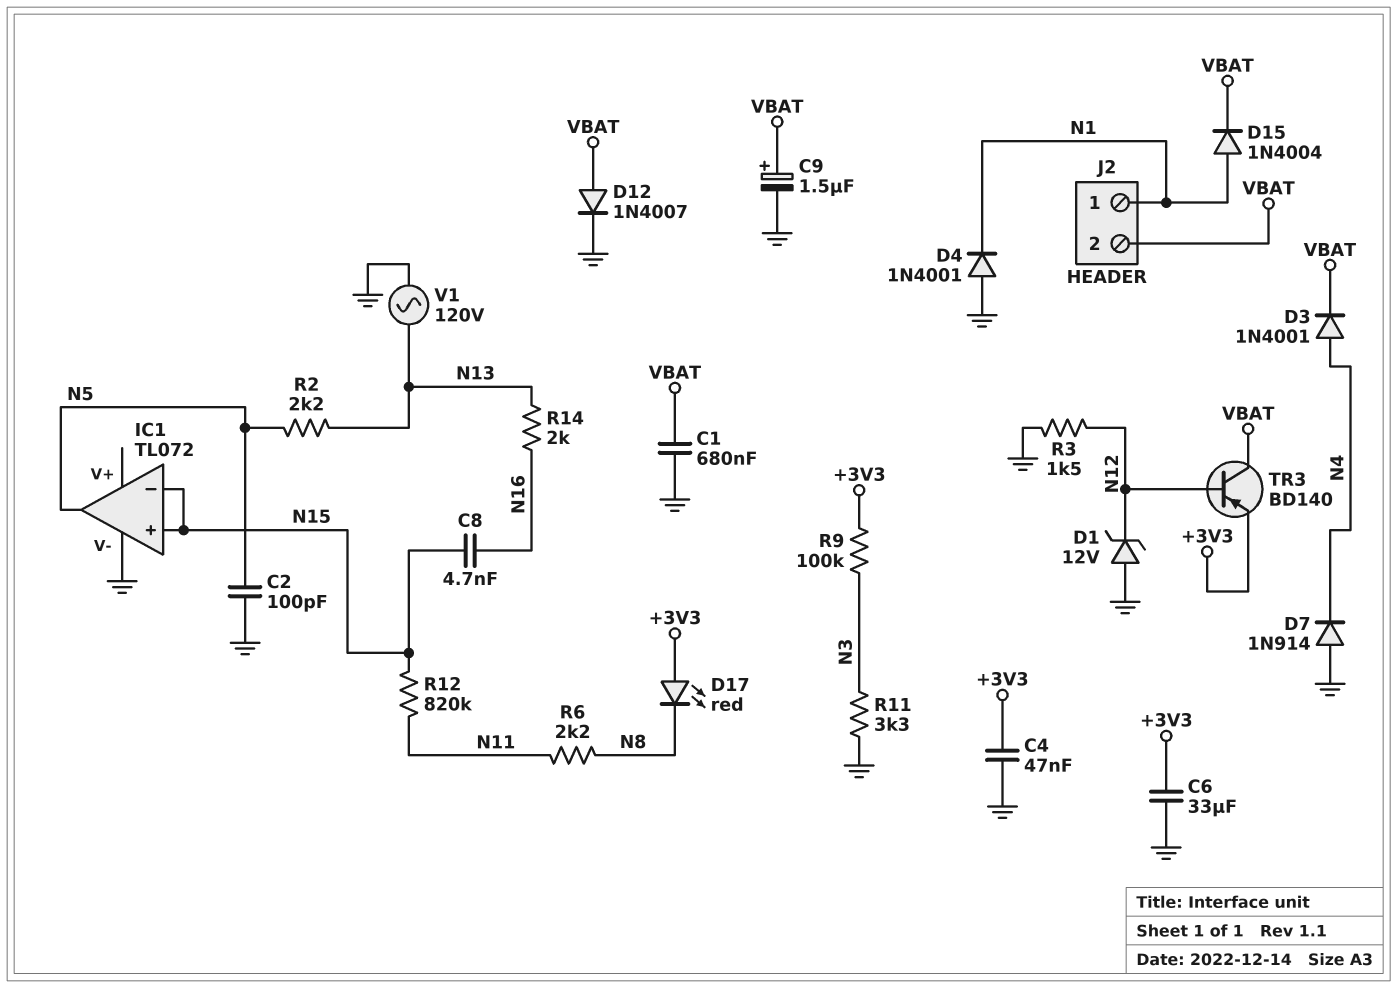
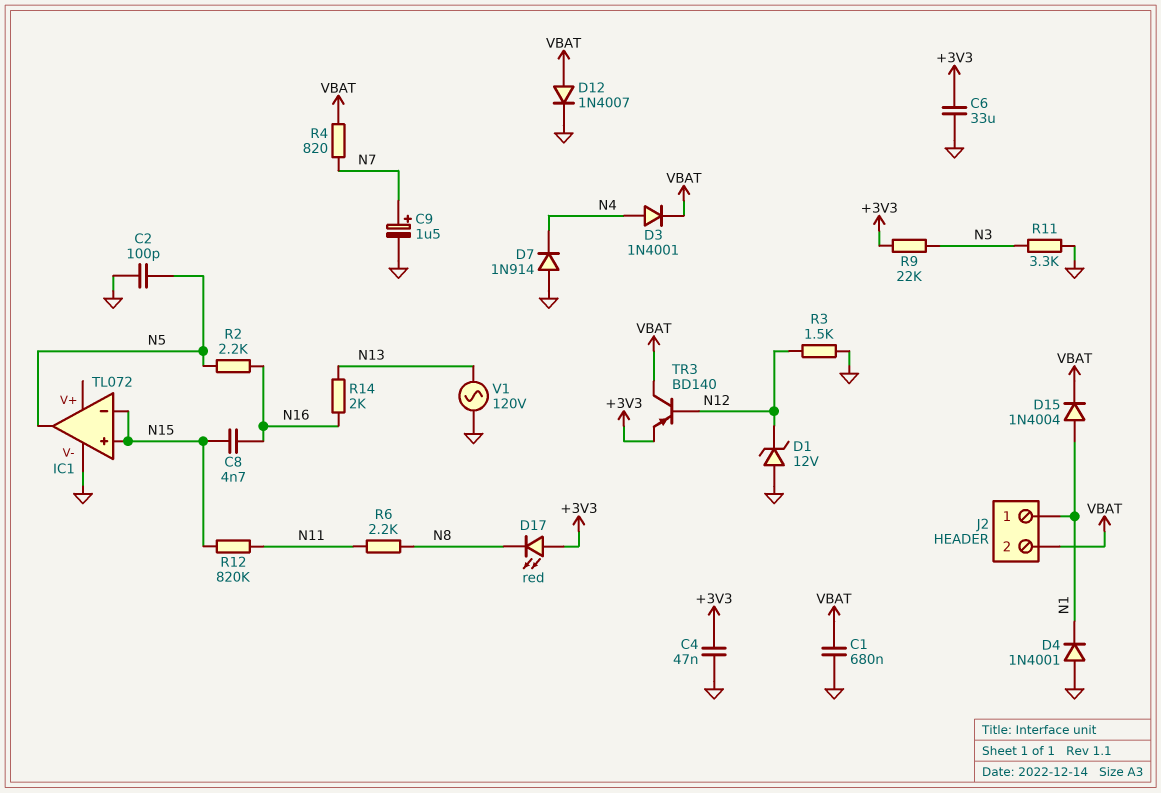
C9: 1.5uF (plus VBAT, minus GND) -> 1.5uF (plus N7, minus GND)
R2: 2.2k (N5, N13) -> 2.2k (N5, N16)
R4: none -> 820 (N7, VBAT)
R9: 100k (+3V3, N3) -> 22k (+3V3, N3)

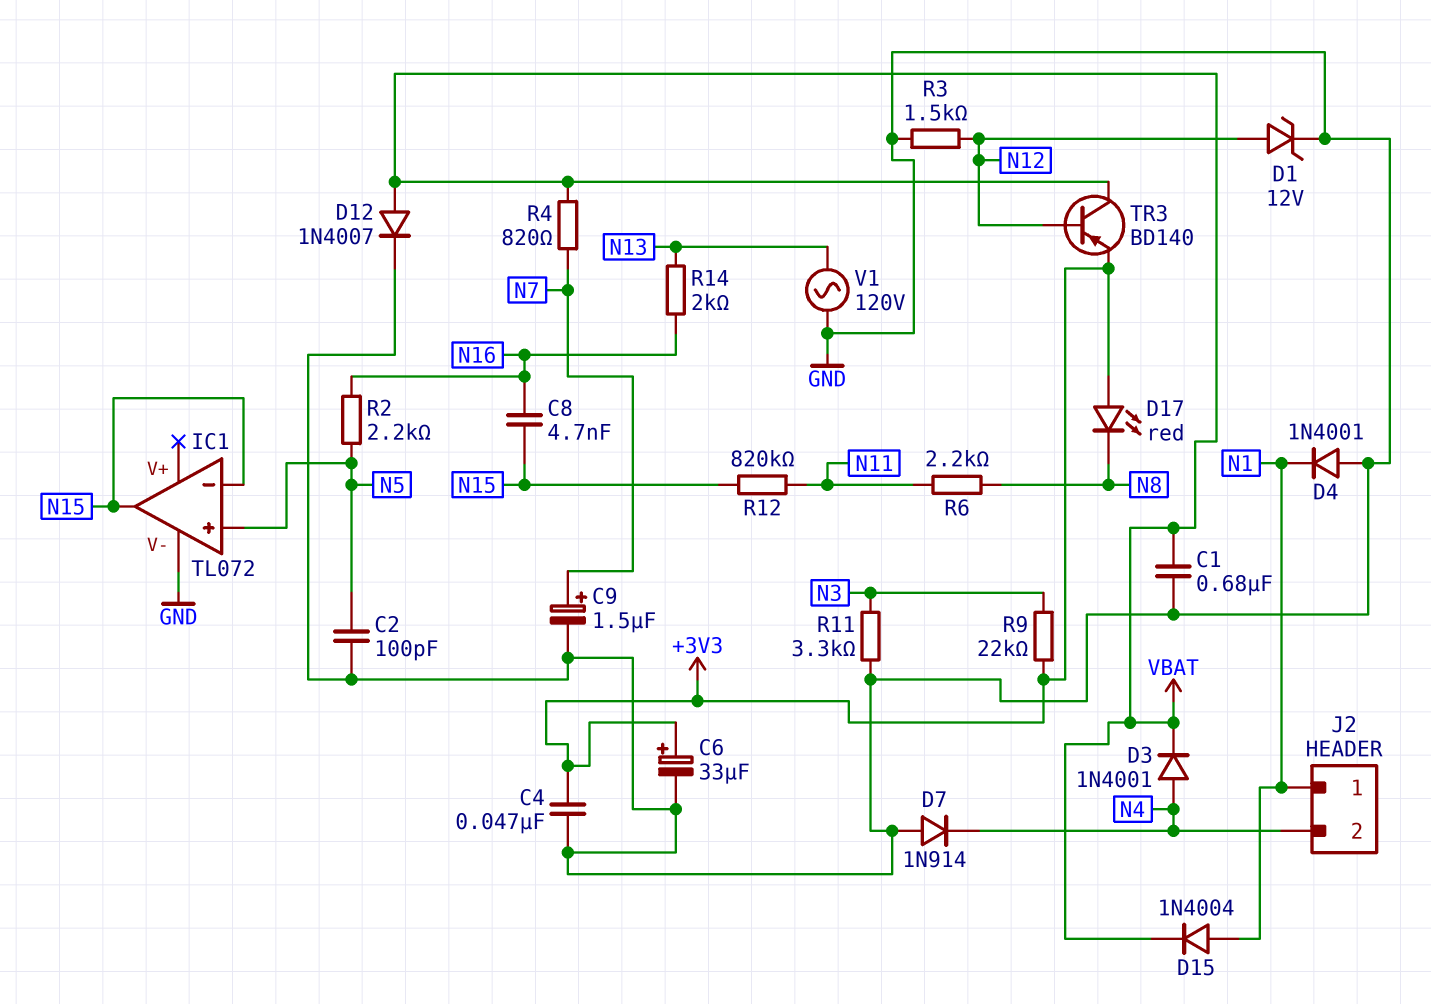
C6: 33uF (+3V3, GND) -> 33uF (plus +3V3, minus GND)
D1: zener 12V (A GND, K N12) -> zener 12V (A N12, K GND)
IC1 pin in+: N15 -> N5
IC1 pin out: N5 -> N15
J2 pin 2: VBAT -> N4

